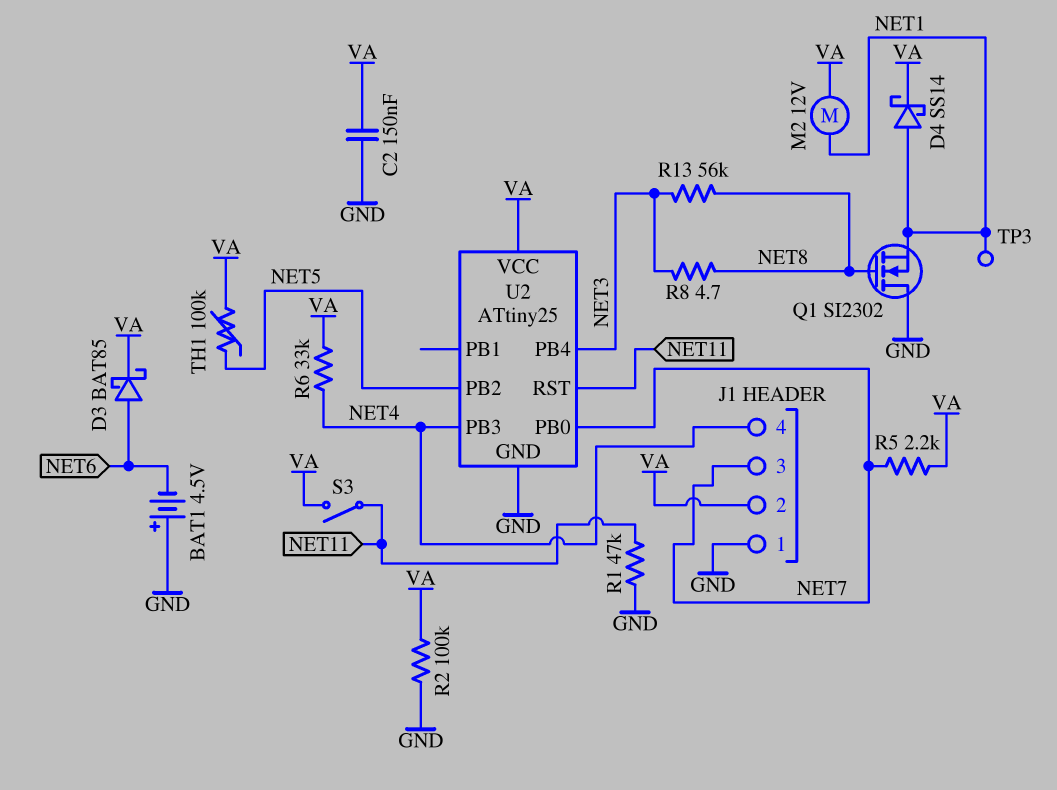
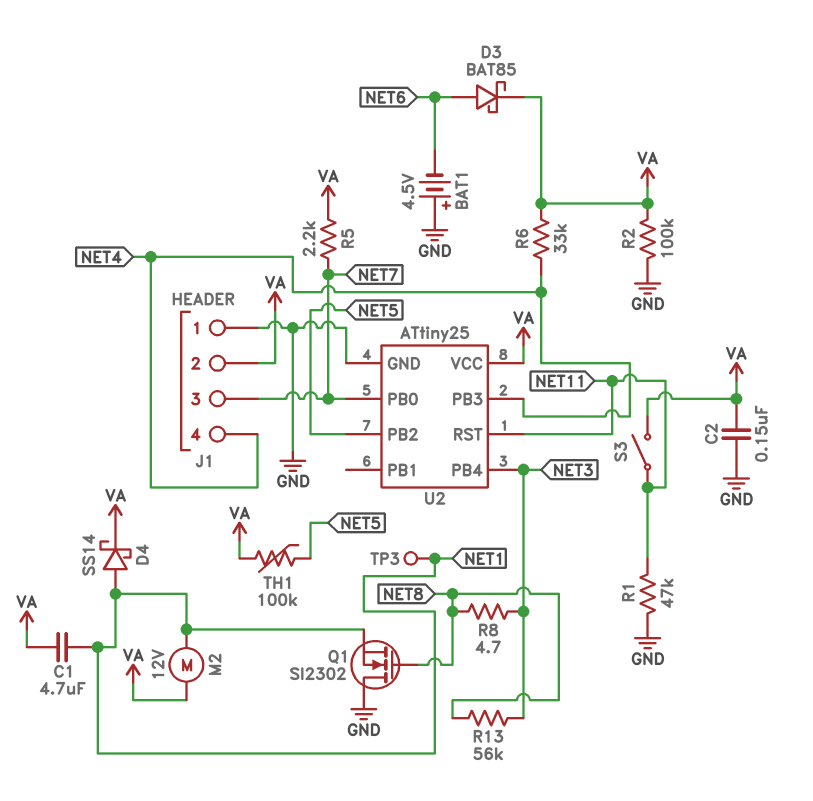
C1: none -> 4.7uF (NET1, VA)

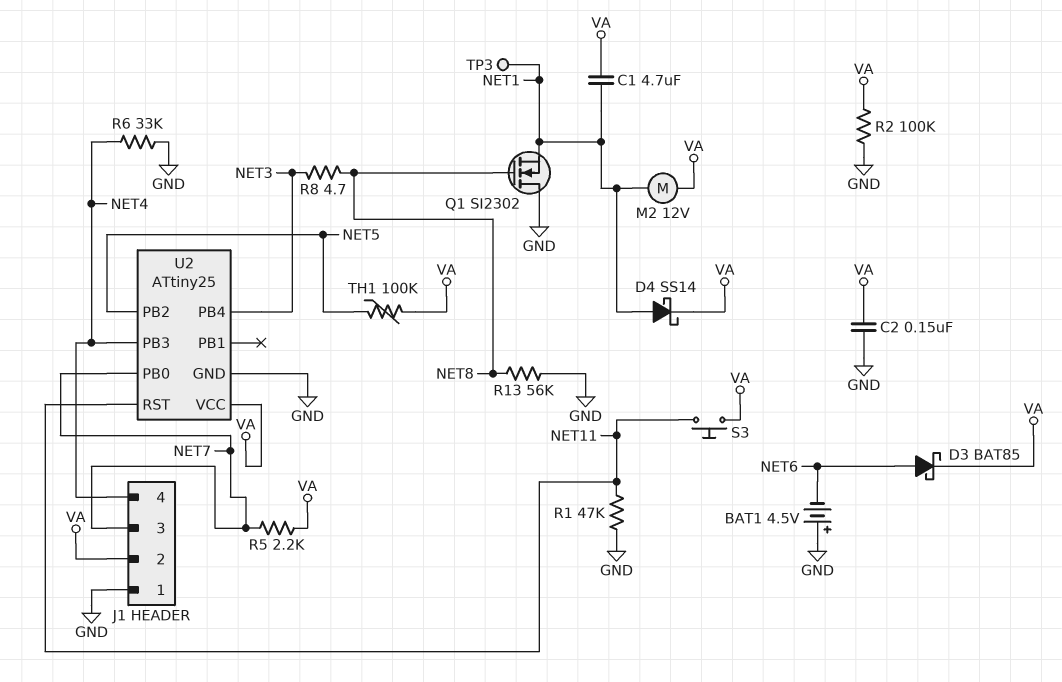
R6: 33k (NET4, VA) -> 33k (GND, NET4)
R13: 56k (NET3, NET8) -> 56k (GND, NET8)
S3: switch (NET11, VA) -> button (NET11, VA)

